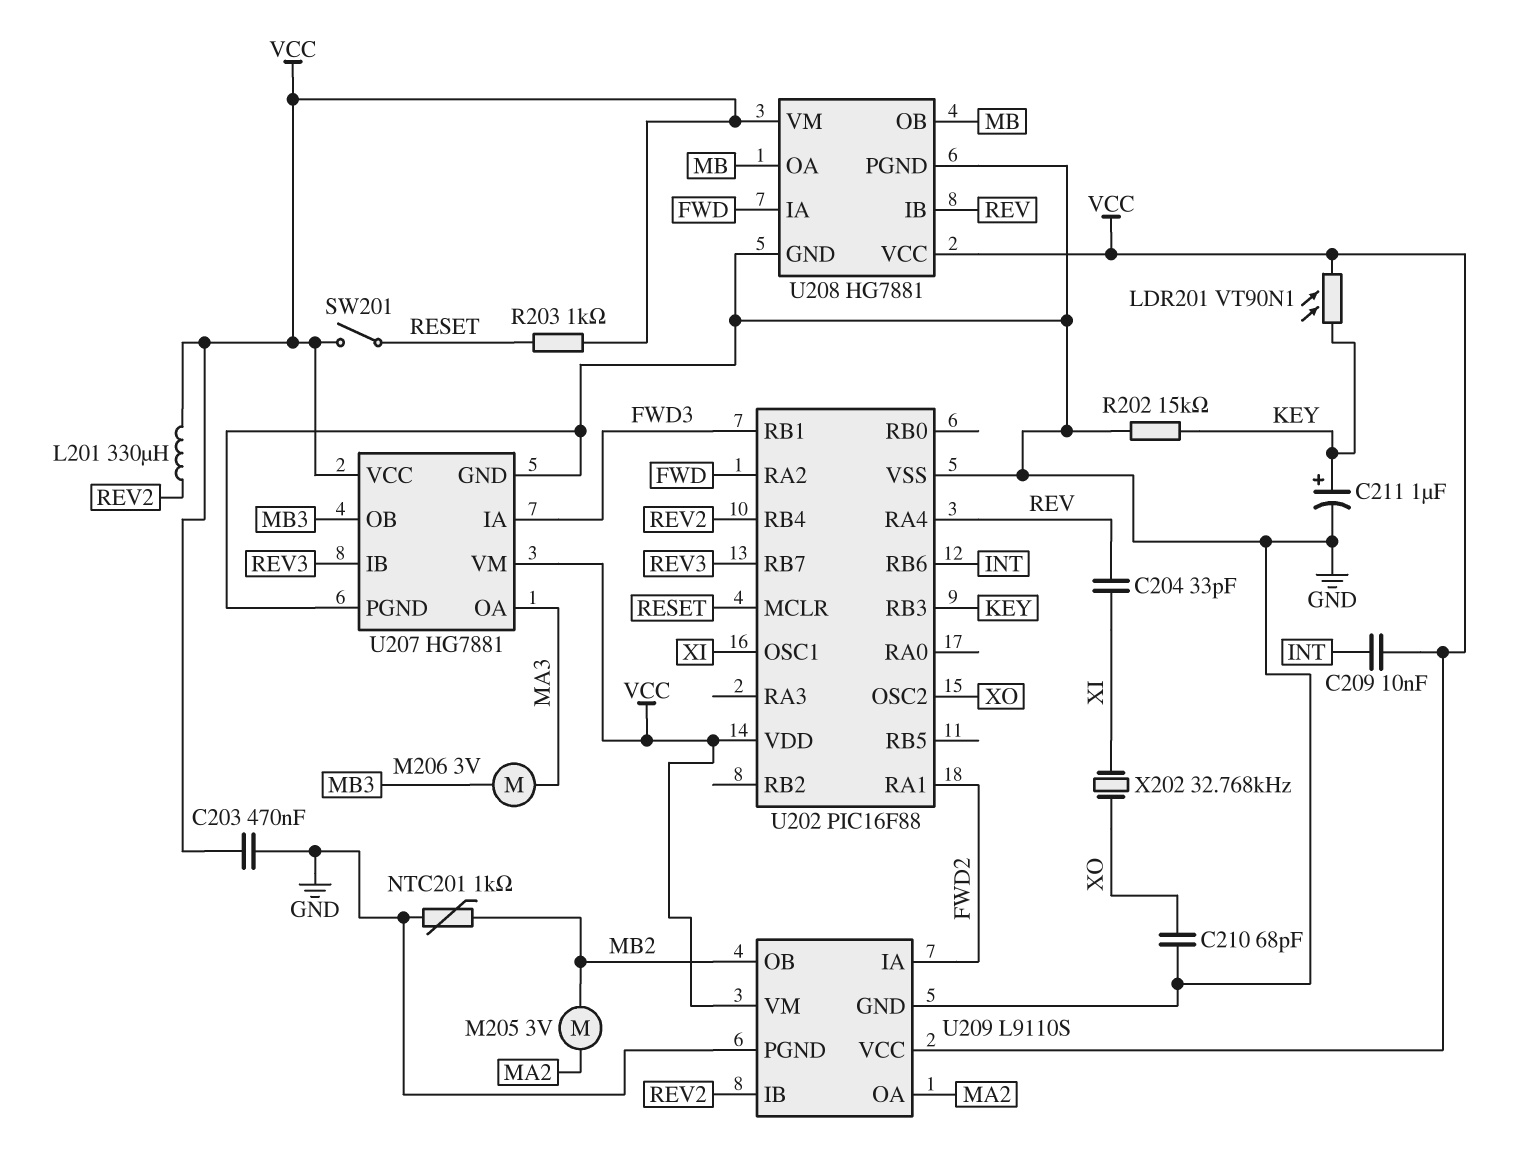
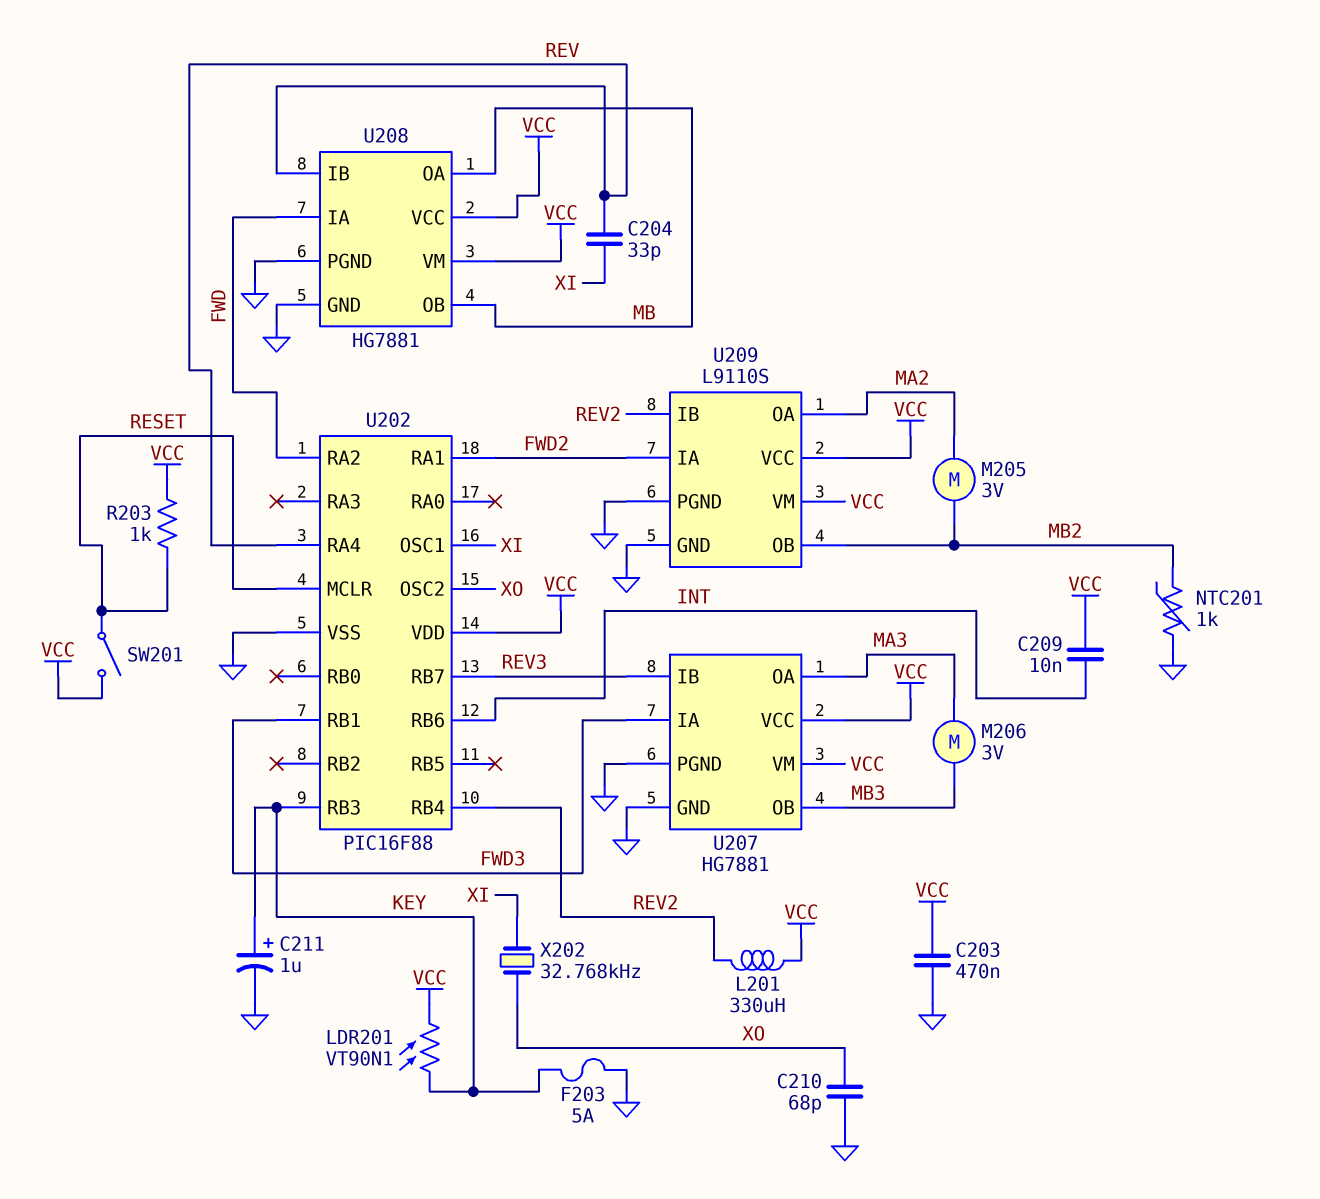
F203: none -> 5A (GND, KEY)
R202: 15k (GND, KEY) -> none

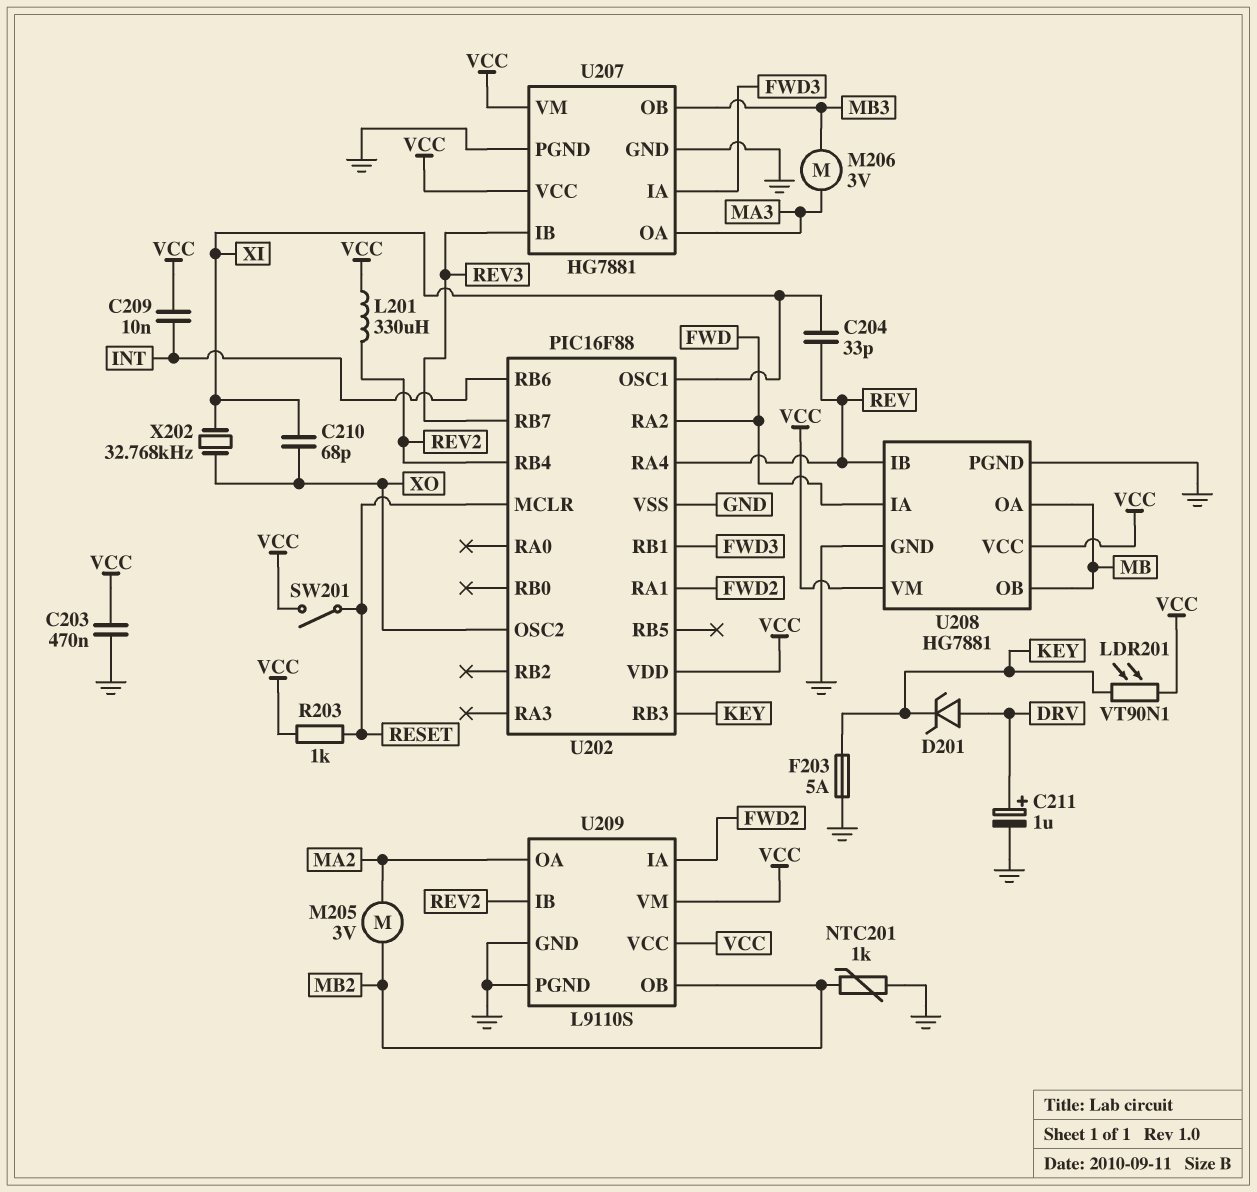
C210: 68pF (GND, XO) -> 68pF (XI, XO)
C211: 1uF (plus KEY, minus GND) -> 1uF (plus DRV, minus GND)
D201: none -> zener (A DRV, K KEY)

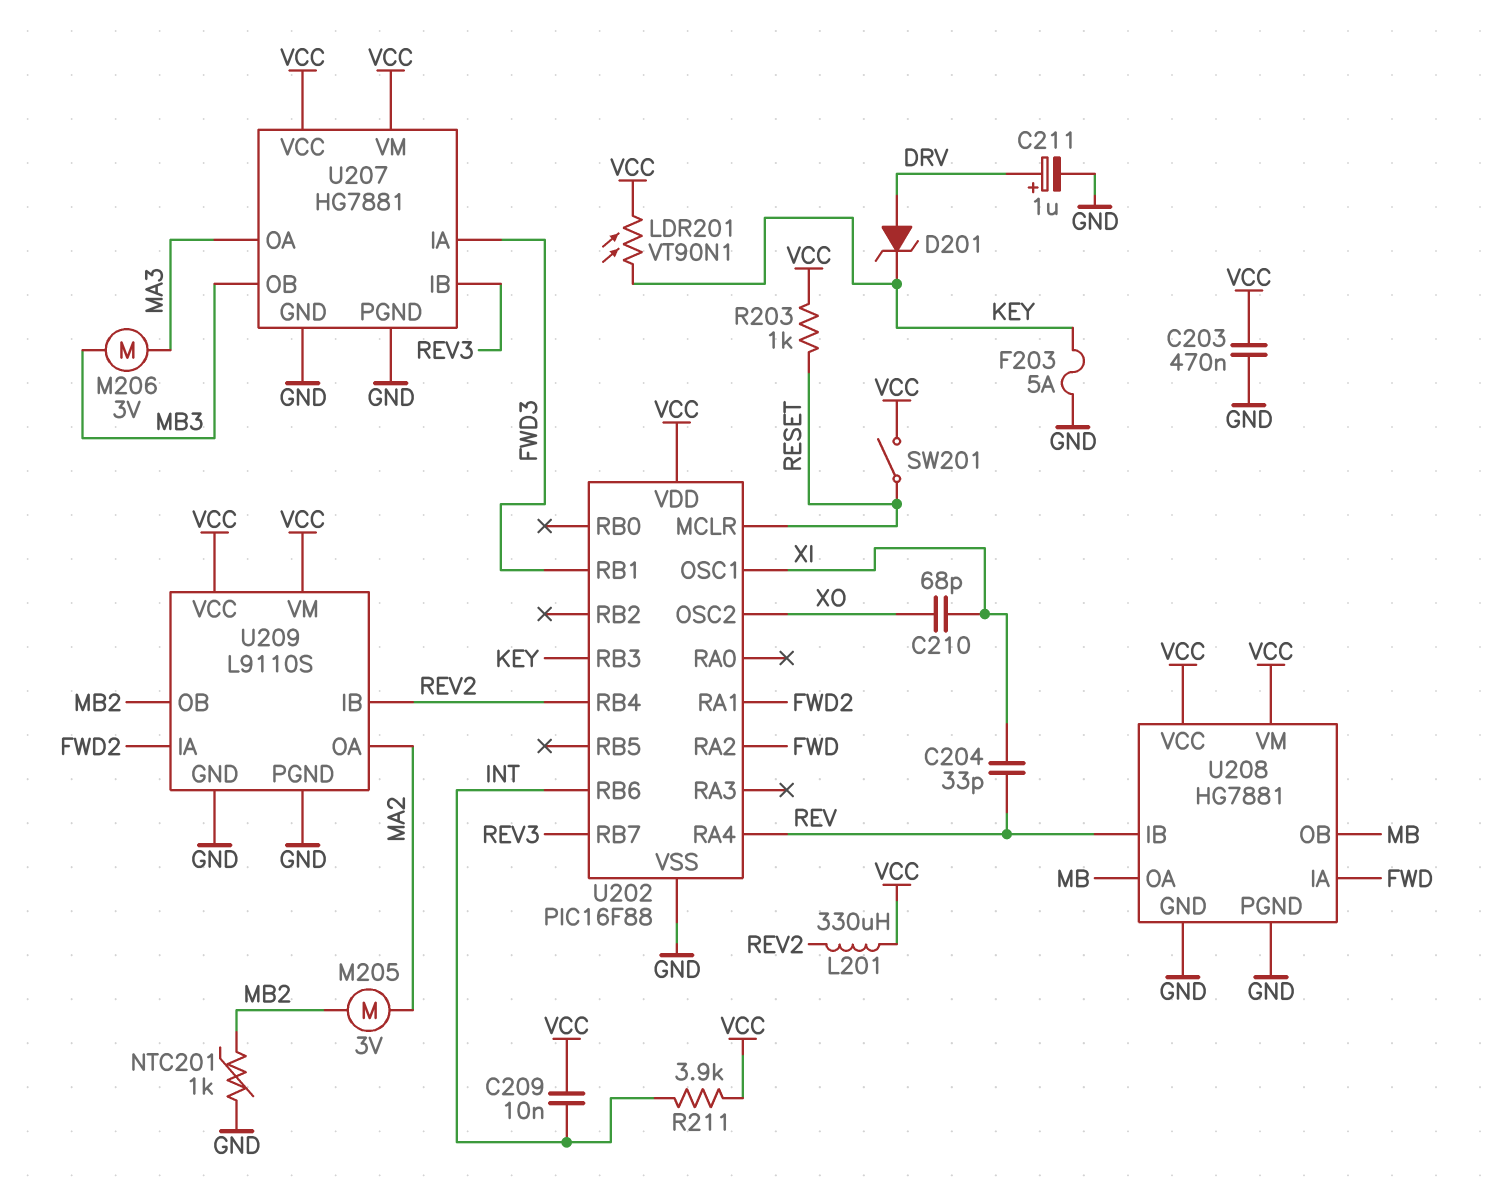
R211: none -> 3.9k (INT, VCC)
X202: 32.768kHz (XI, XO) -> none

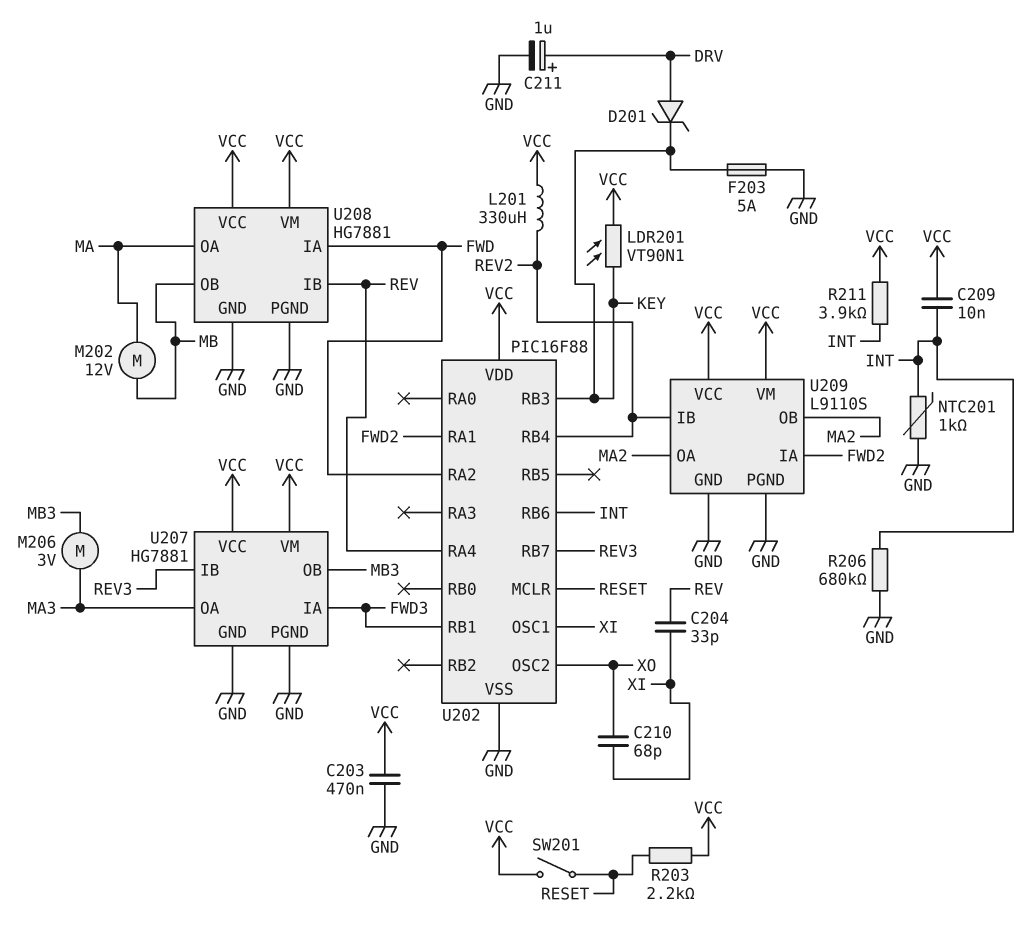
M202: none -> motor 12V (MA, MB)
M205: motor 3V (MA2, MB2) -> none
NTC201: 1k (GND, MB2) -> 1k (GND, INT)
R203: 1k (RESET, VCC) -> 2.2k (RESET, VCC)
R206: none -> 680k (GND, INT)
U208 pin OA: MB -> MA
U209 pin OB: MB2 -> MA2

